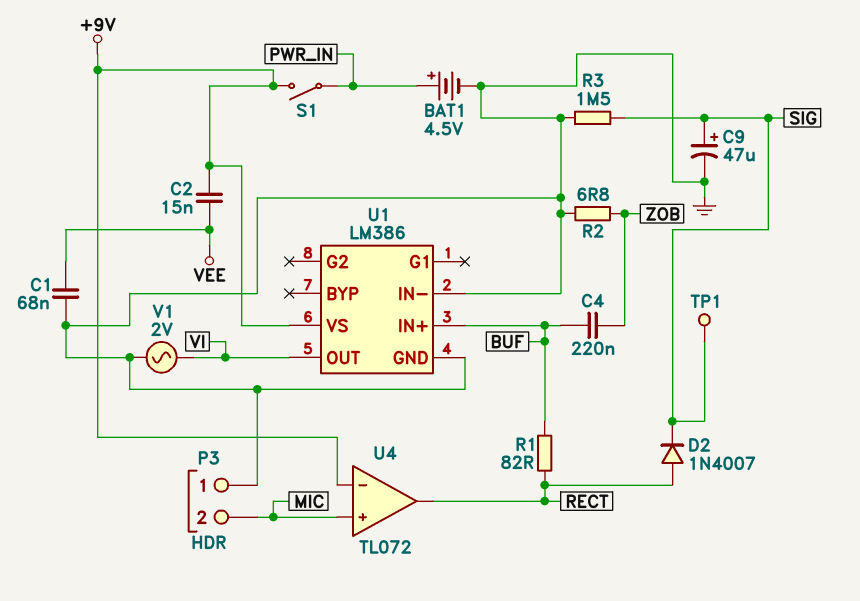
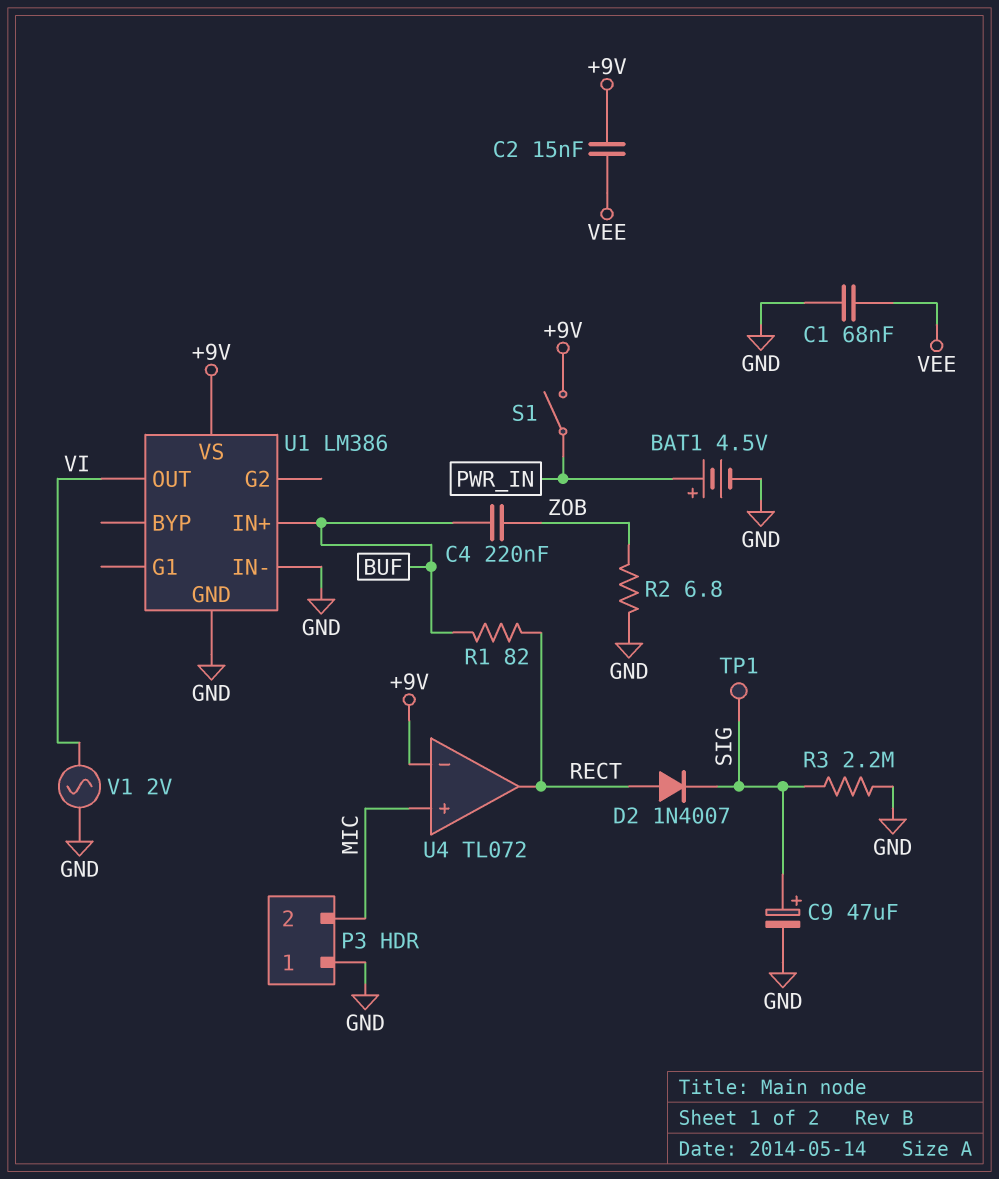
R3: 1.5M (GND, SIG) -> 2.2M (GND, SIG)

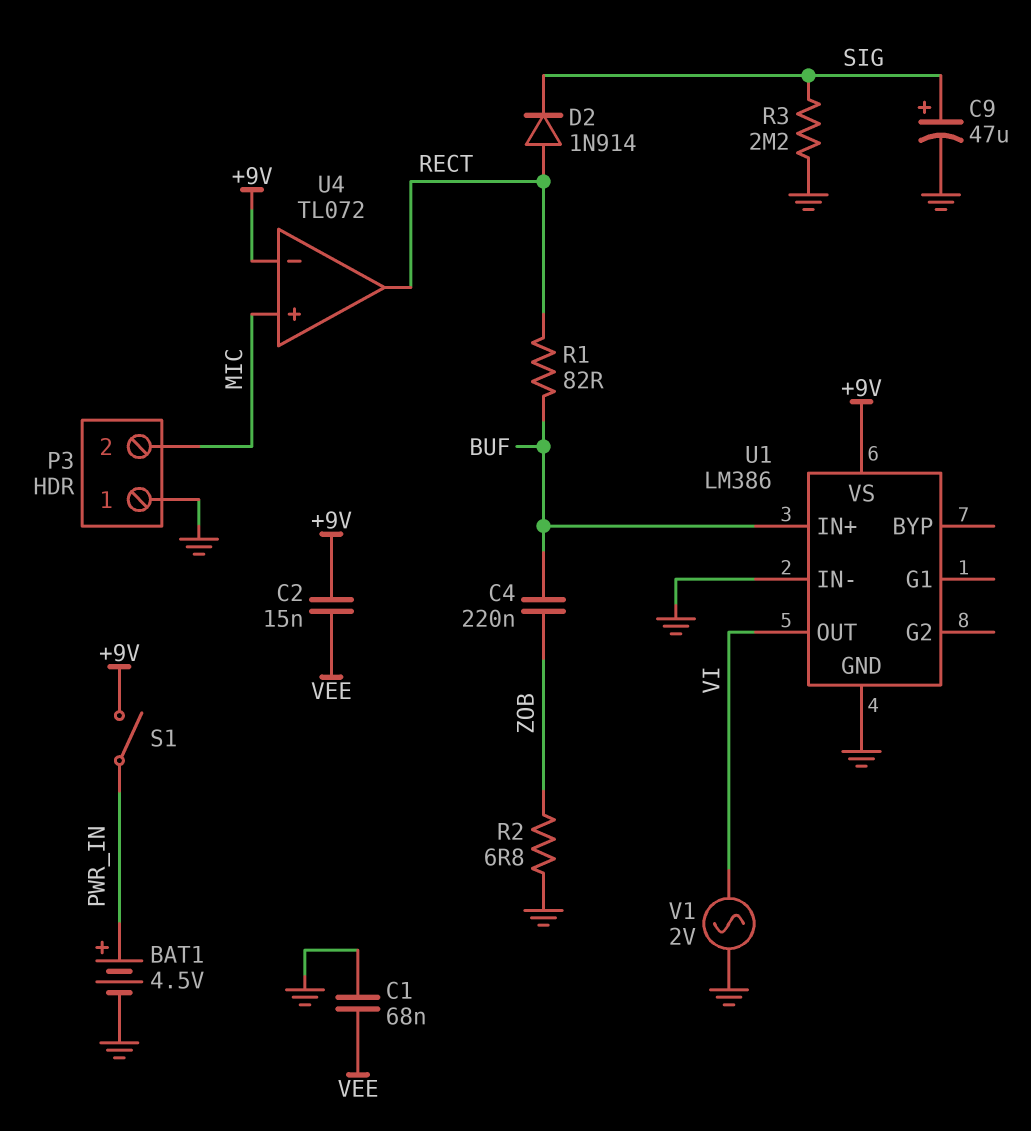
D2: diode 1N4007 (A RECT, K SIG) -> diode 1N914 (A RECT, K SIG)
TP1: test point (SIG) -> none

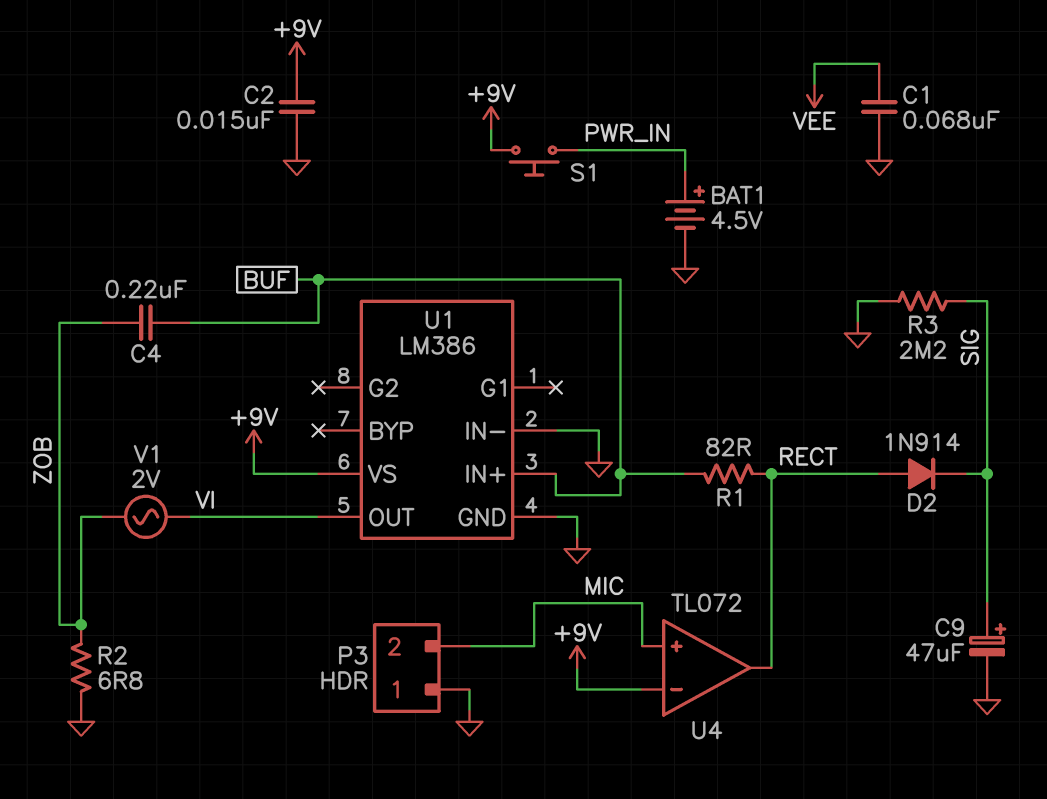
C2: 15nF (+9V, VEE) -> 15nF (+9V, GND)
S1: switch (+9V, PWR_IN) -> button (+9V, PWR_IN)
V1: AC 2V (GND, VI) -> AC 2V (VI, ZOB)

